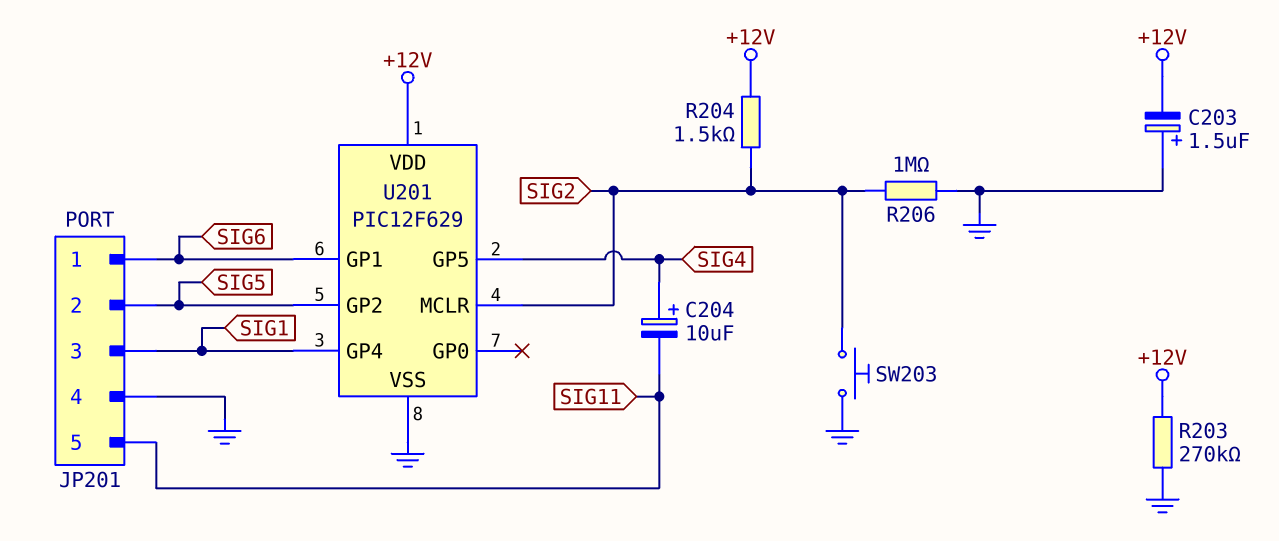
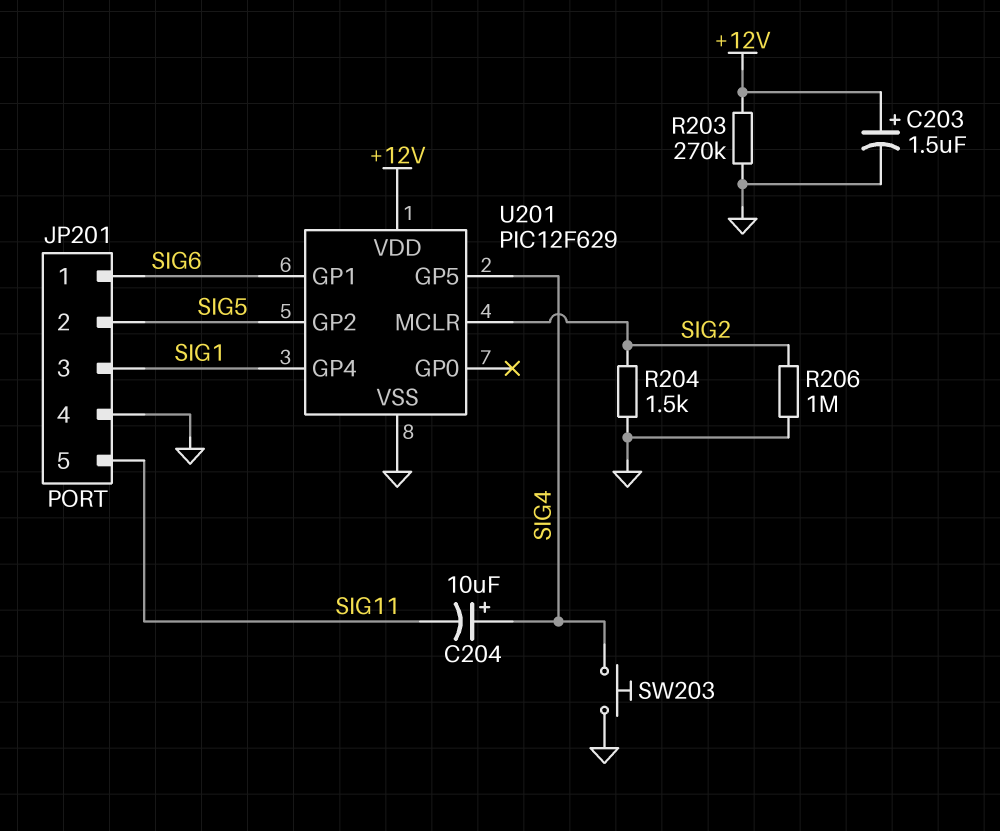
C203: 1.5uF (plus GND, minus +12V) -> 1.5uF (plus +12V, minus GND)
R204: 1.5k (+12V, SIG2) -> 1.5k (GND, SIG2)
SW203: button (GND, SIG2) -> button (GND, SIG4)

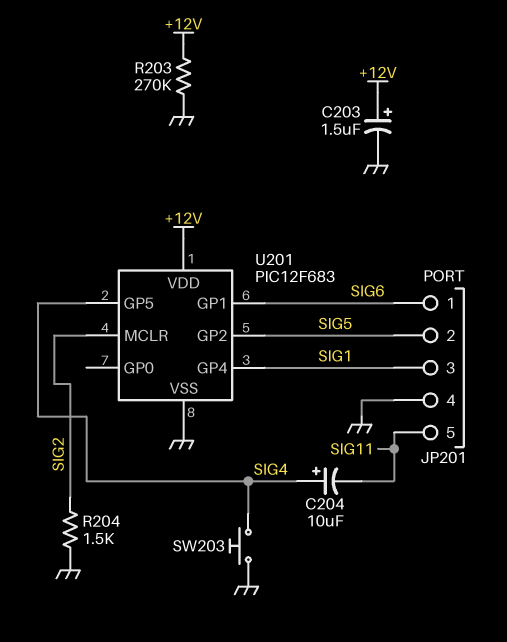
R206: 1M (GND, SIG2) -> none
U201: PIC12F629 -> PIC12F683

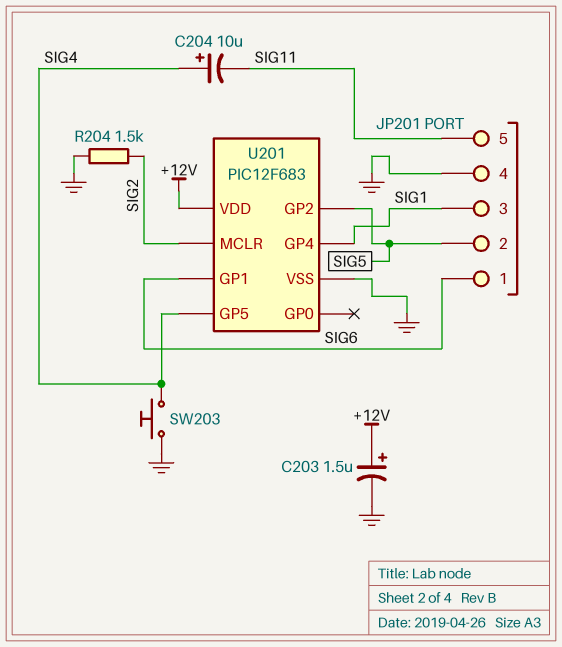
R203: 270k (+12V, GND) -> none

